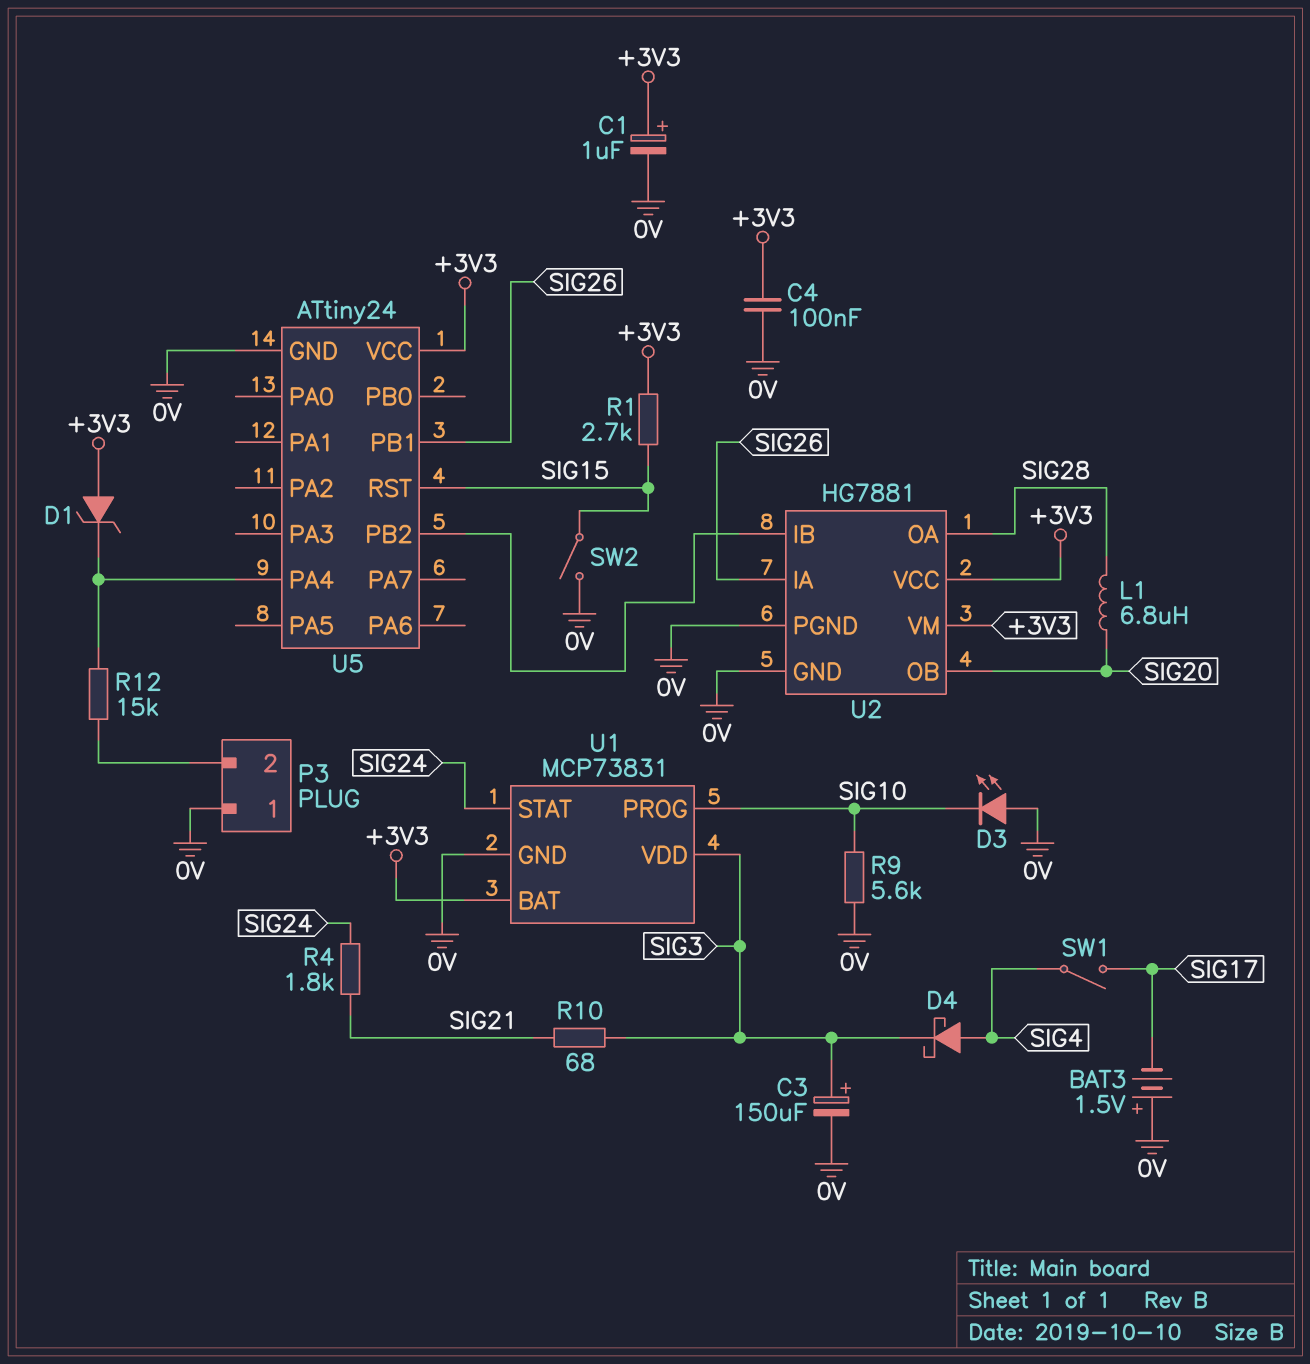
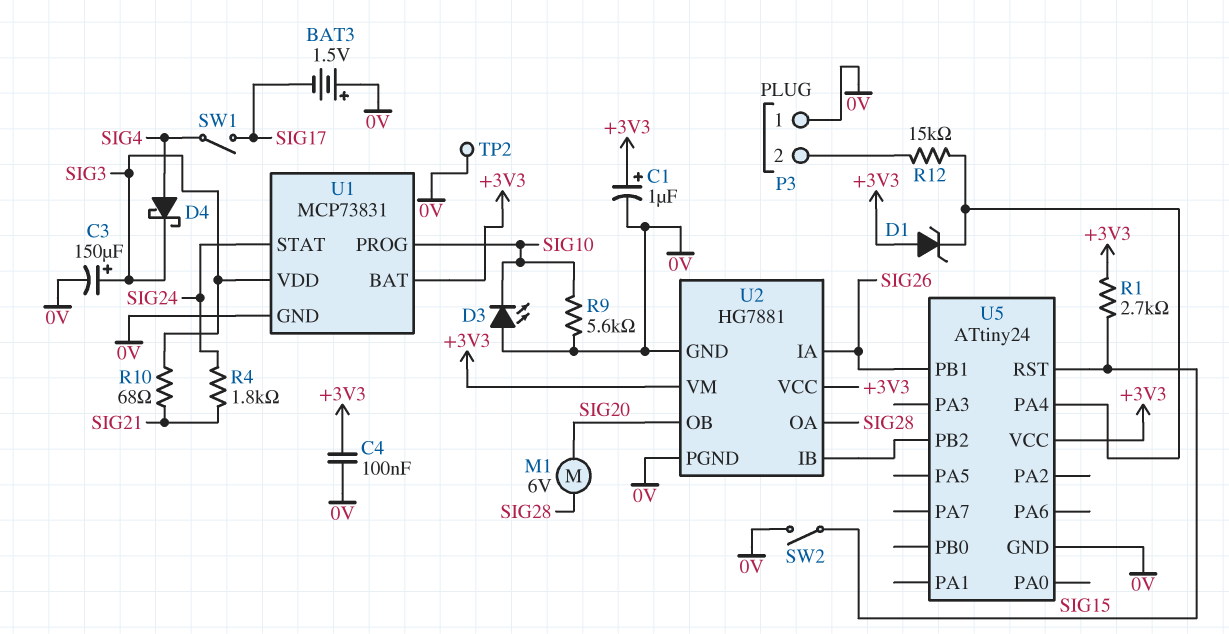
L1: 6.8uH (SIG20, SIG28) -> none
M1: none -> motor 6V (SIG20, SIG28)
TP2: none -> test point (0V)

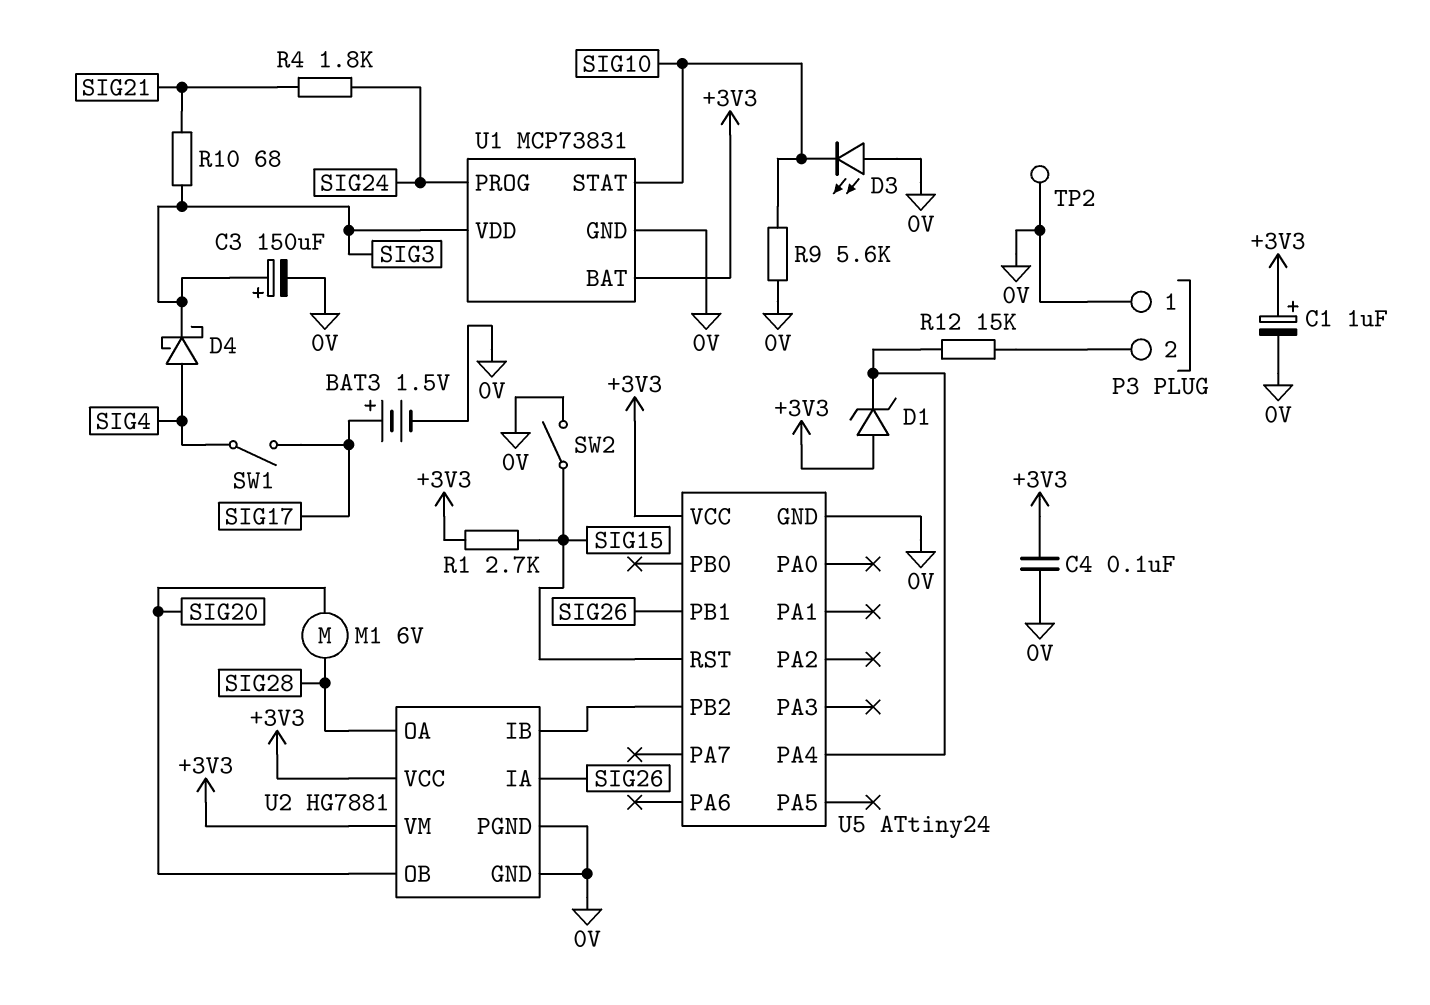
BAT3: 1.5V (plus 0V, minus SIG17) -> 1.5V (plus SIG17, minus 0V)
U1 pin PROG: SIG10 -> SIG24
U1 pin STAT: SIG24 -> SIG10

